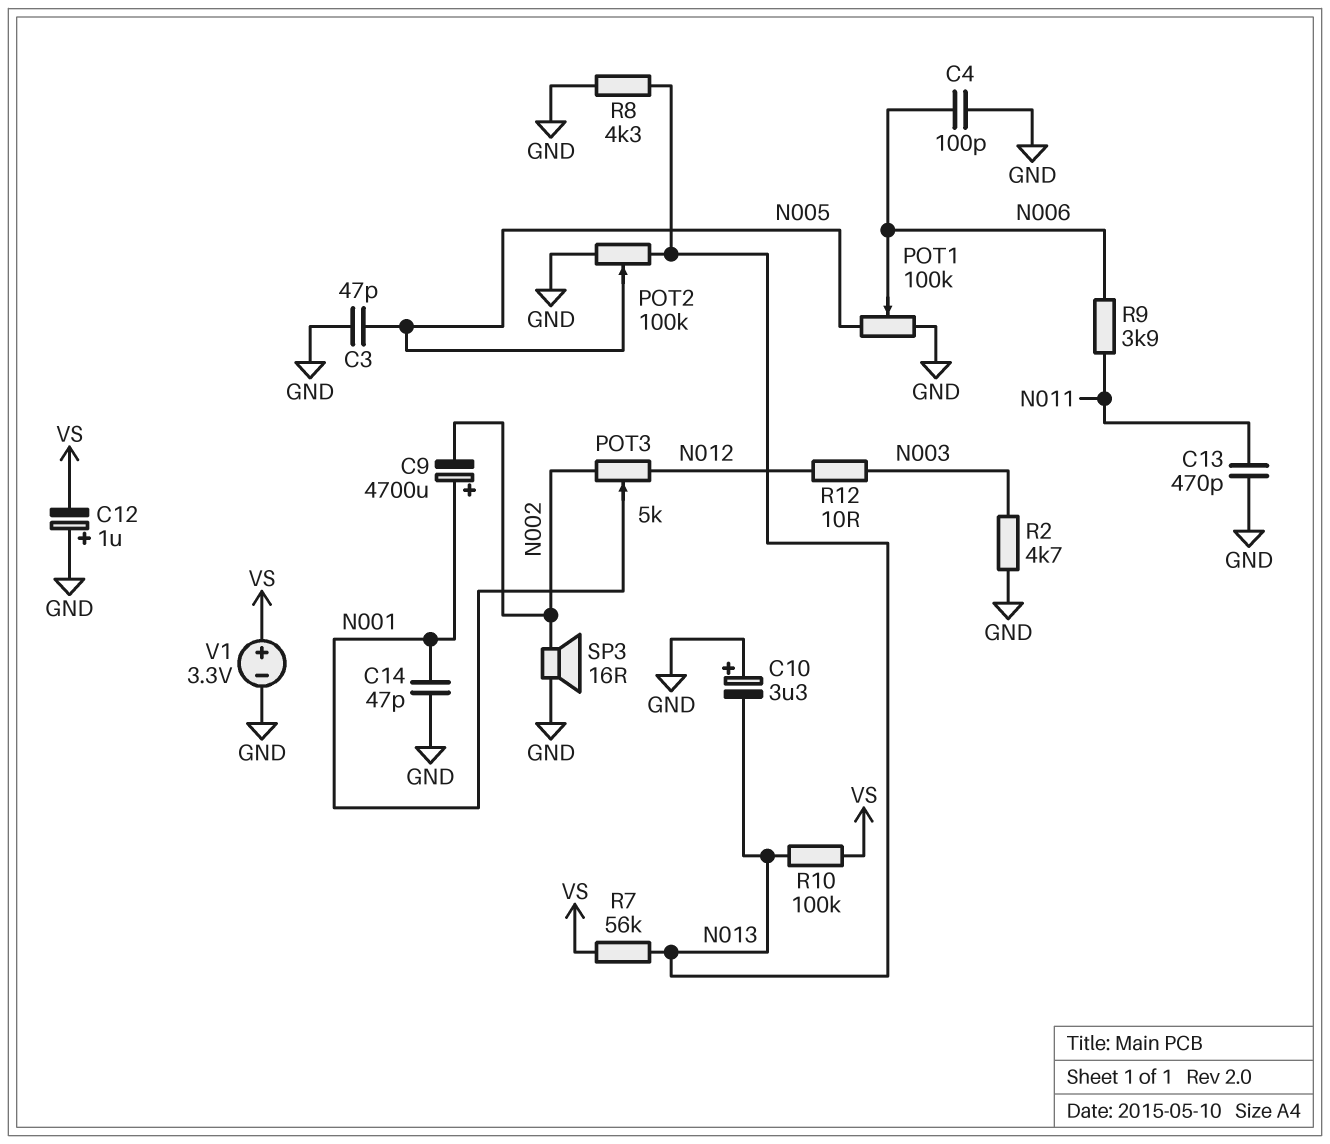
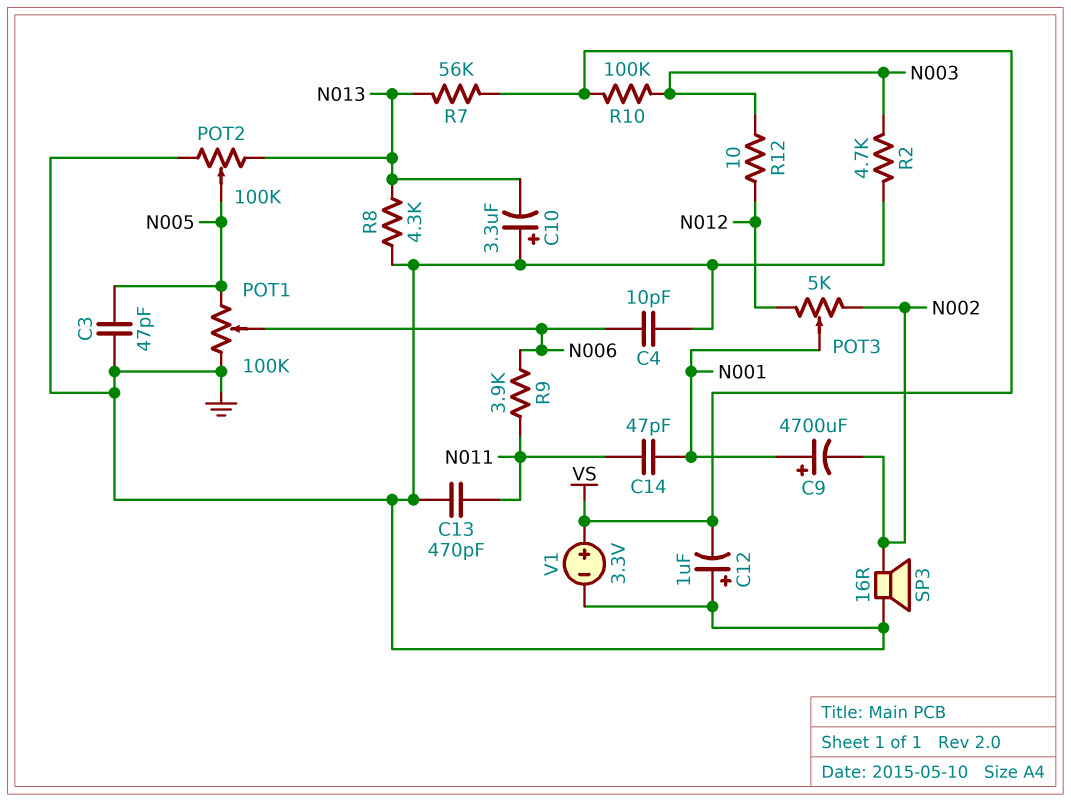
C4: 100pF (GND, N006) -> 10pF (GND, N006)
C14: 47pF (GND, N001) -> 47pF (N001, N011)
R10: 100k (N013, VS) -> 100k (N003, VS)

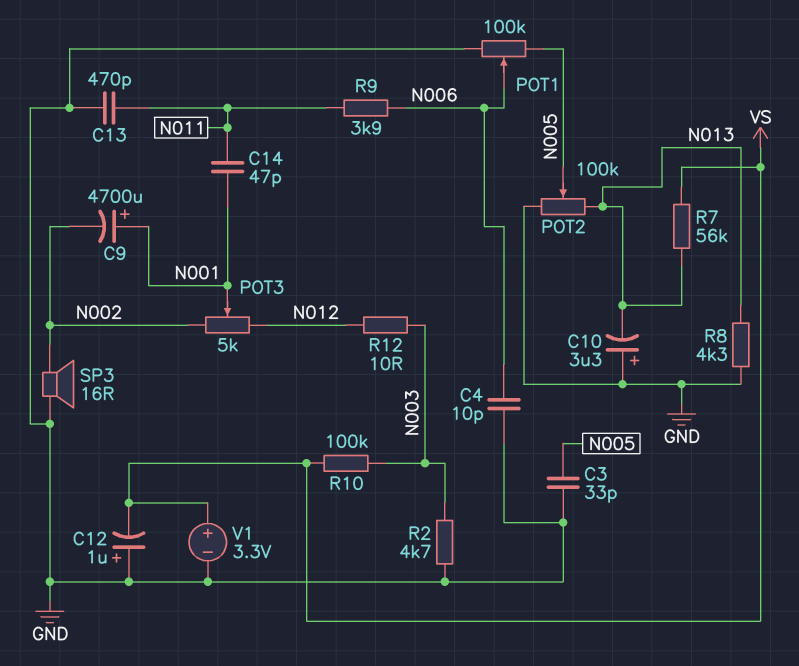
C3: 47pF (GND, N005) -> 33pF (GND, N005)

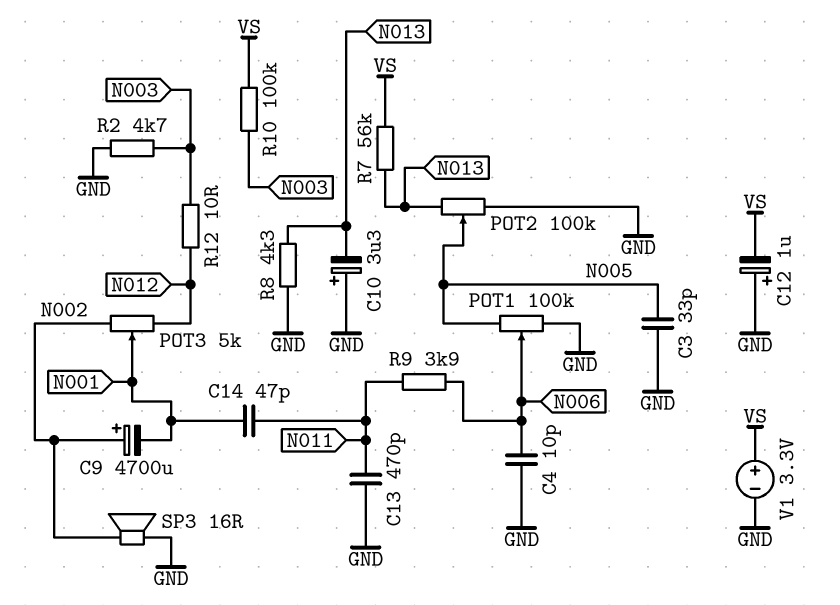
C9: 4700uF (plus N001, minus N002) -> 4700uF (plus N002, minus N001)

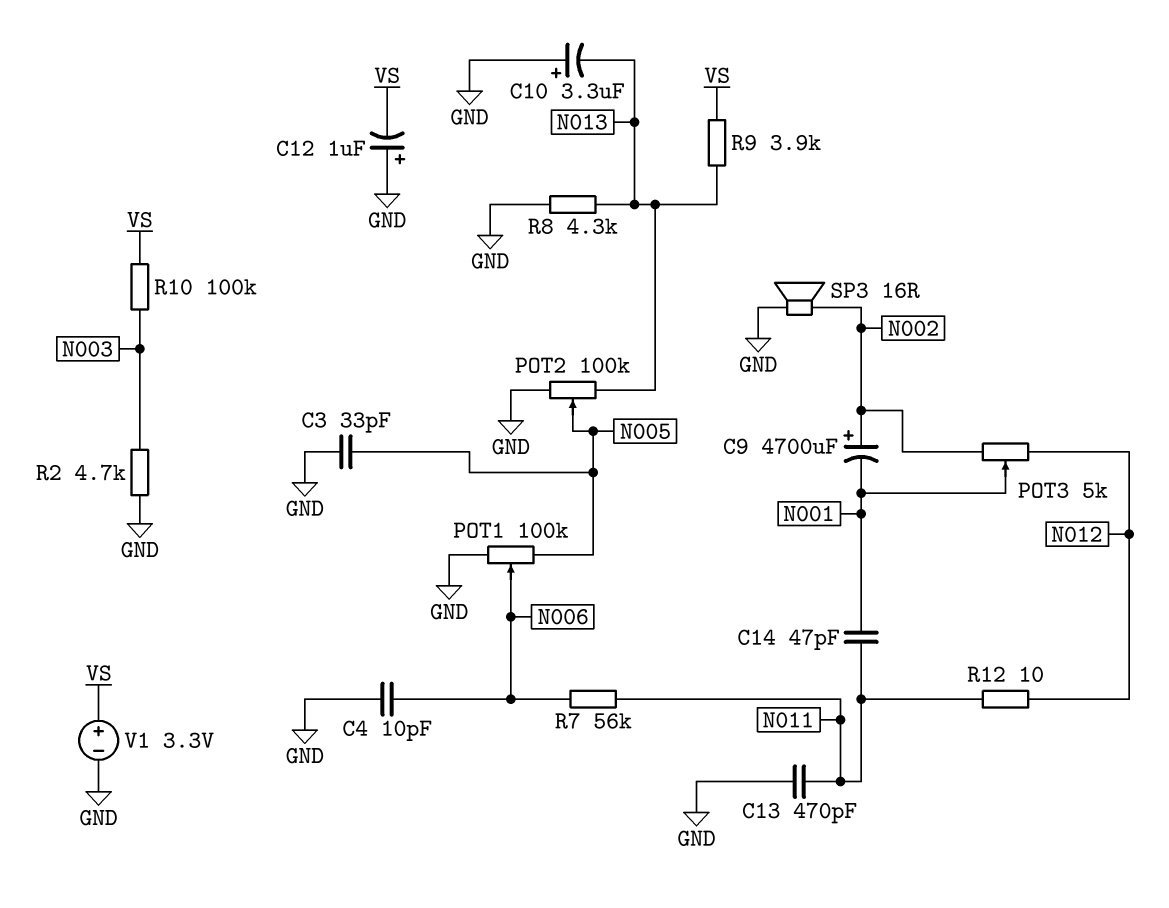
R7: 56k (N013, VS) -> 56k (N006, N011)
R9: 3.9k (N006, N011) -> 3.9k (N013, VS)
R12: 10 (N003, N012) -> 10 (N011, N012)

